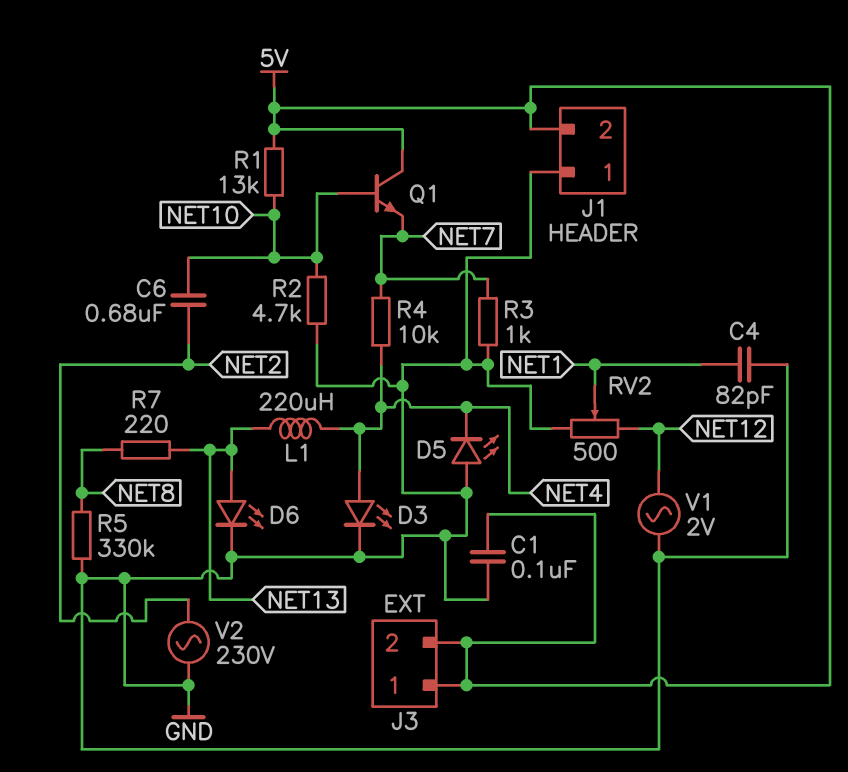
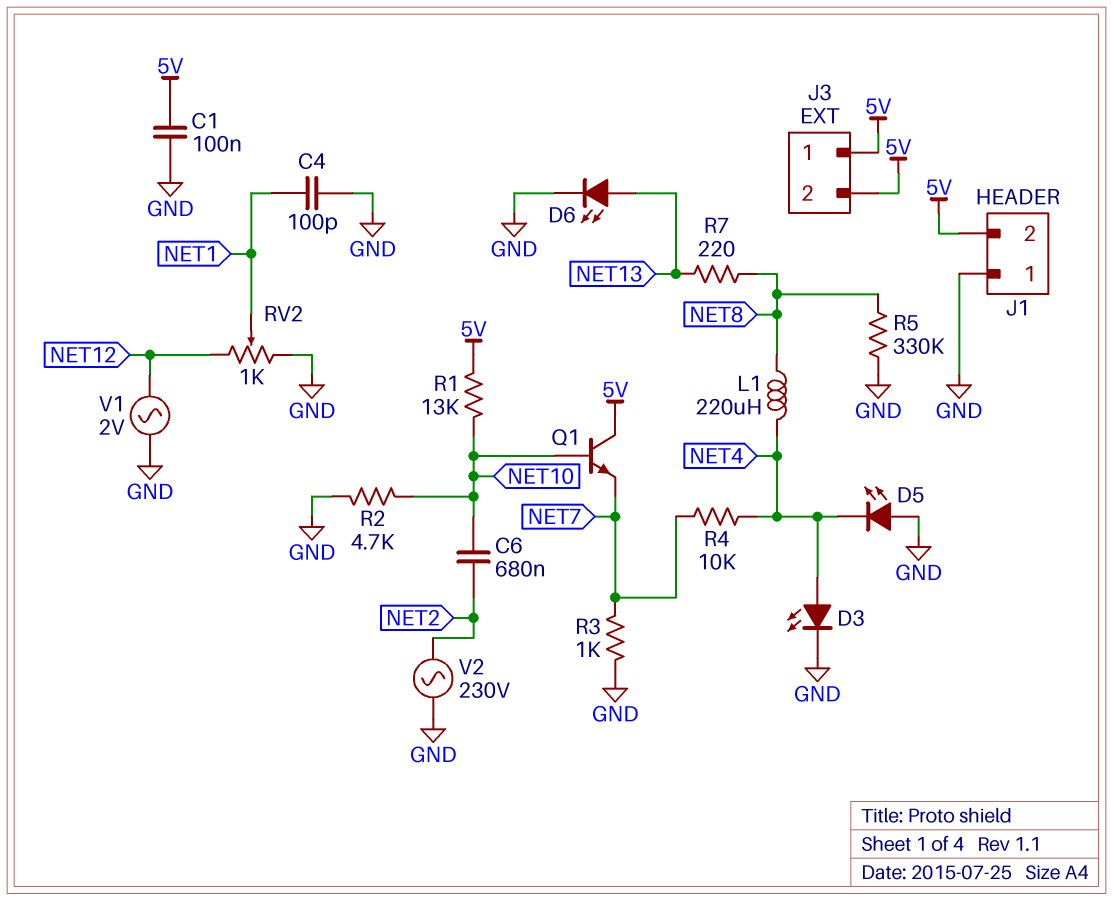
C4: 82pF (GND, NET1) -> 100pF (GND, NET1)
L1: 220uH (NET4, NET13) -> 220uH (NET4, NET8)
RV2: 500 (GND, NET12, wiper NET1) -> 1k (GND, NET12, wiper NET1)

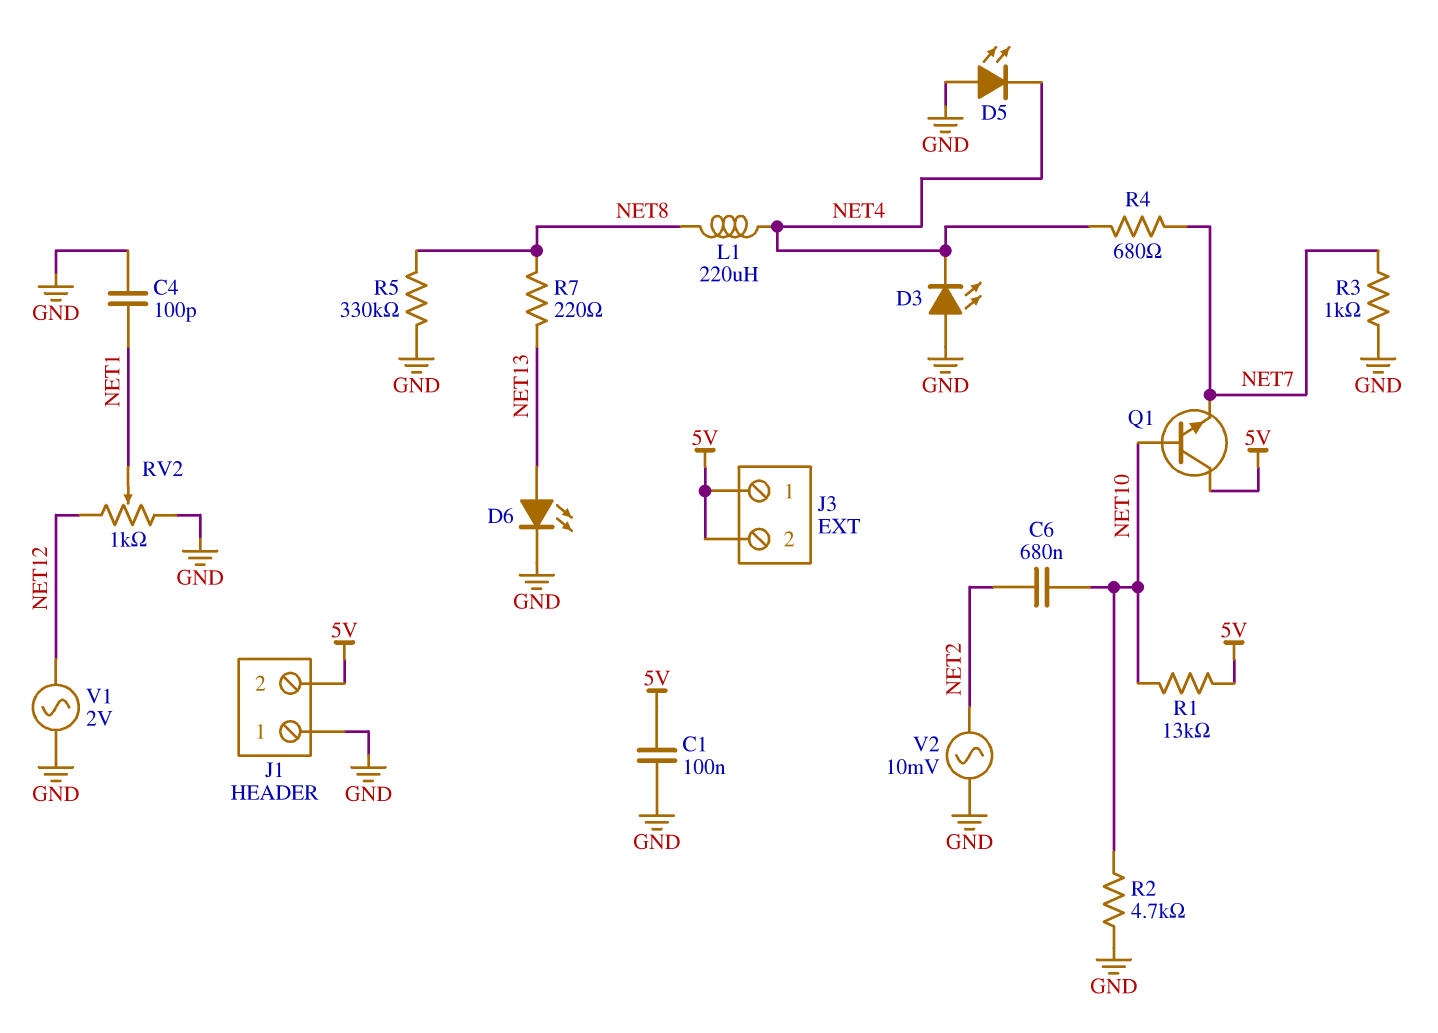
D3: LED (A NET4, K GND) -> LED (A GND, K NET4)
R4: 10k (NET4, NET7) -> 680 (NET4, NET7)
V2: AC 230V (GND, NET2) -> AC 10mV (GND, NET2)

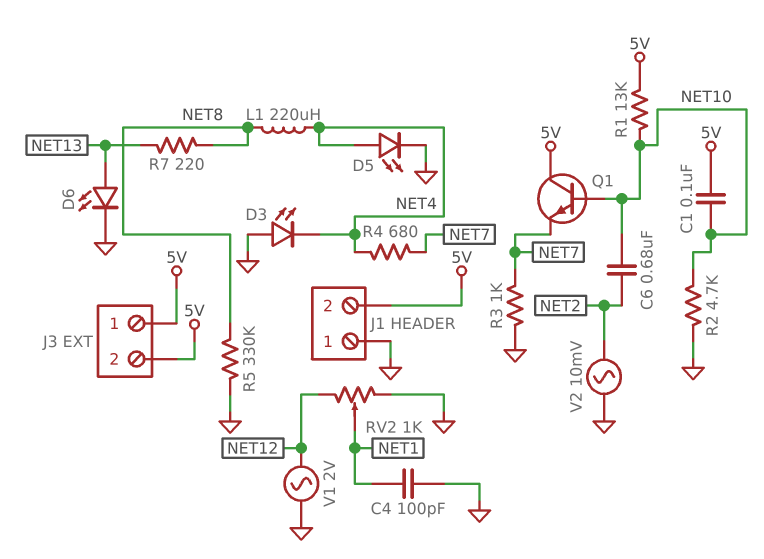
C1: 100nF (5V, GND) -> 100nF (5V, NET10)
D5: LED (A GND, K NET4) -> LED (A NET4, K GND)

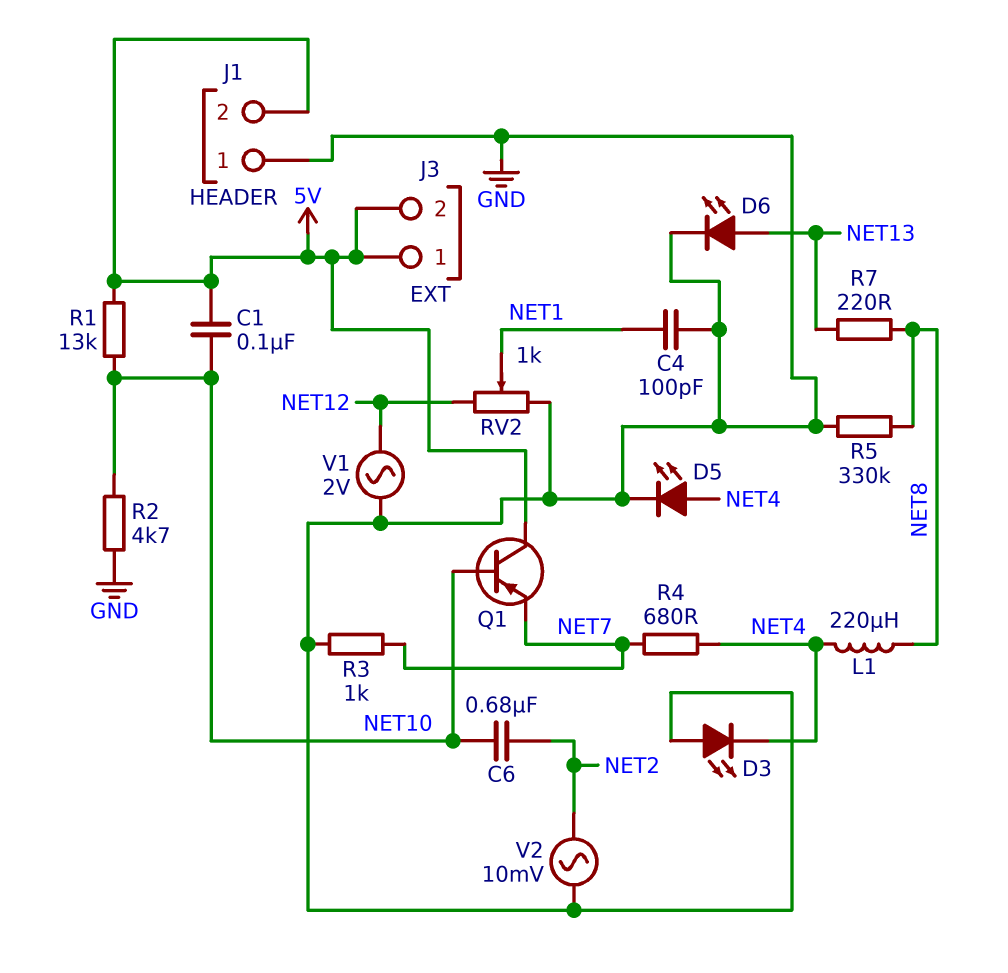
Q1: NPN (B NET10, C 5V, E NET7) -> PNP (B NET10, C 5V, E NET7)

